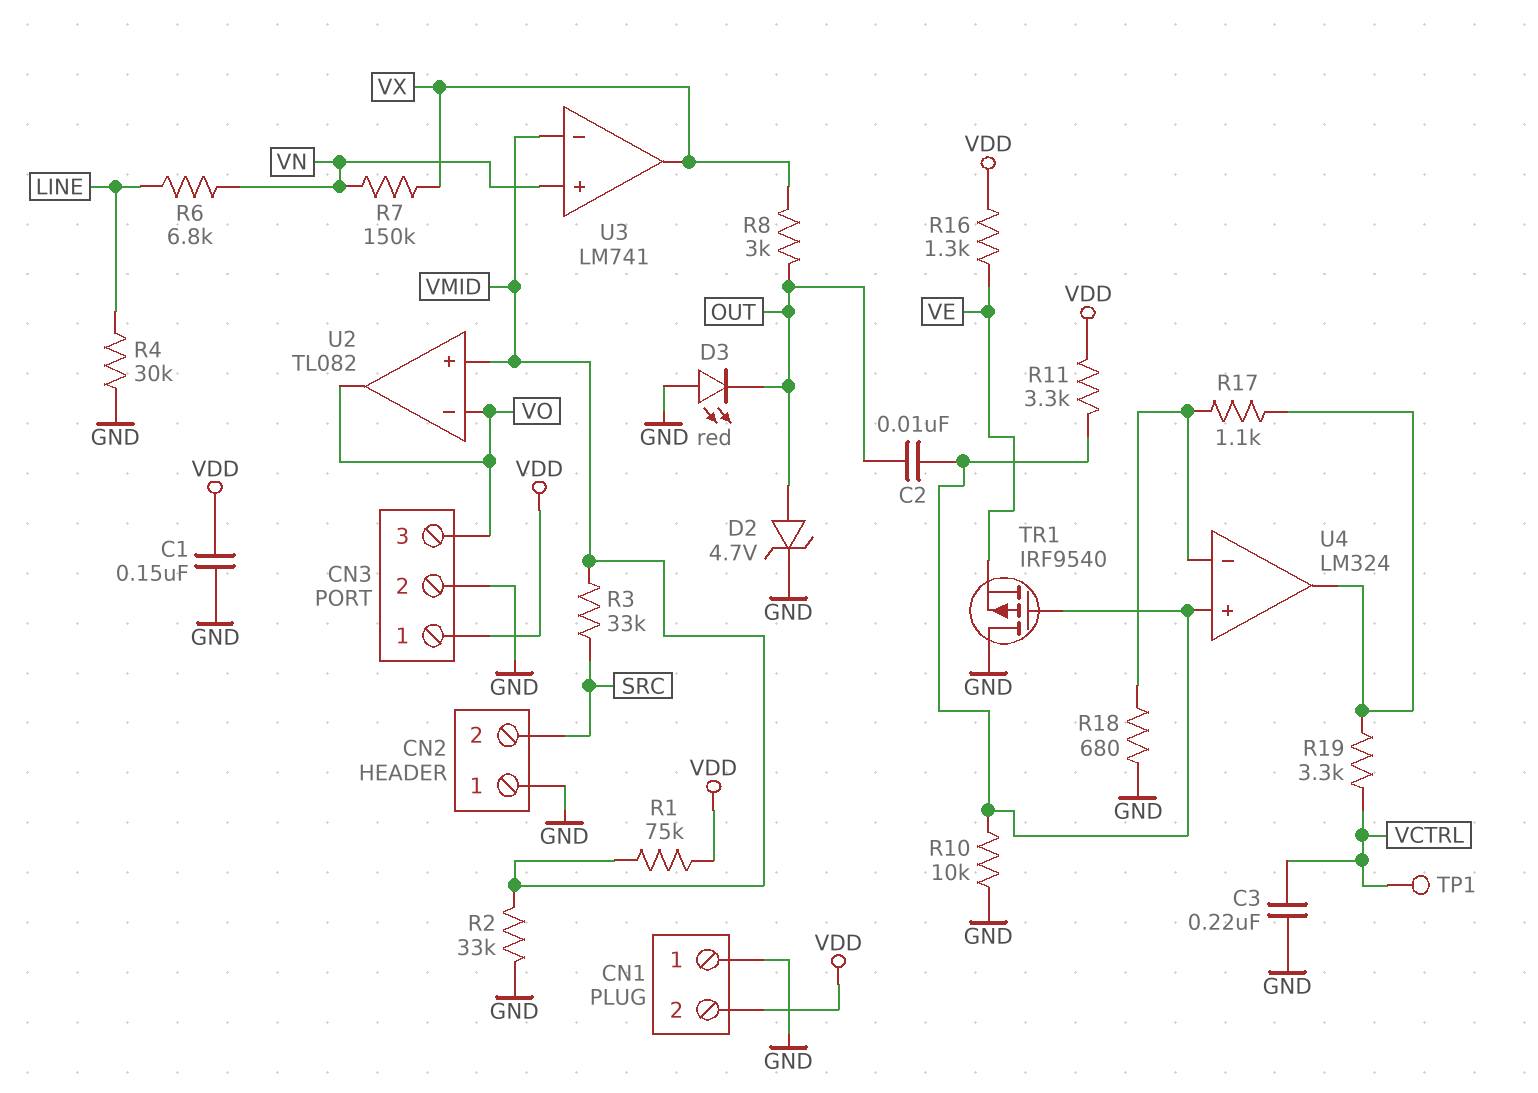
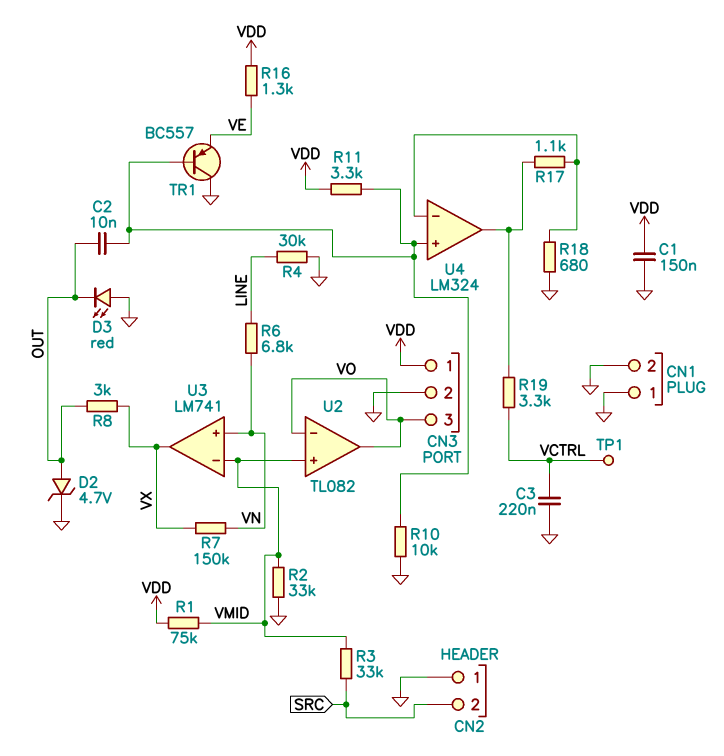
CN1 pin 2: VDD -> GND
TR1: PMOS IRF9540 (G U4/in+, D GND, S VE) -> PNP BC557 (B U4/in+, C GND, E VE)

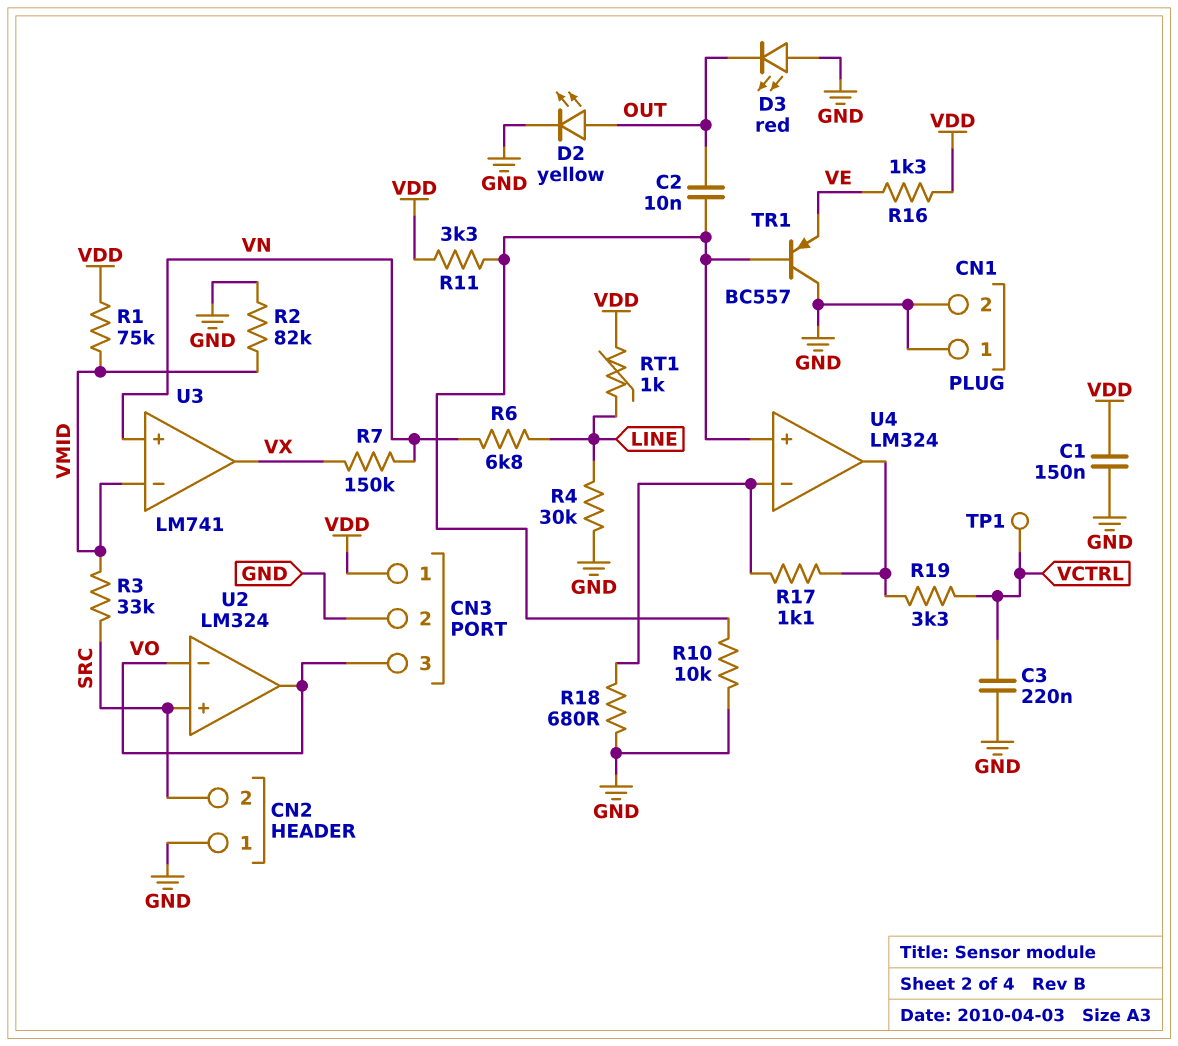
D2: zener 4.7V (A OUT, K GND) -> LED yellow (A OUT, K GND)
R2: 33k (GND, VMID) -> 82k (GND, VMID)
R8: 3k (OUT, VX) -> none
RT1: none -> 1k (LINE, VDD)
U2: TL082 -> LM324
U2 pin in+: VMID -> SRC

